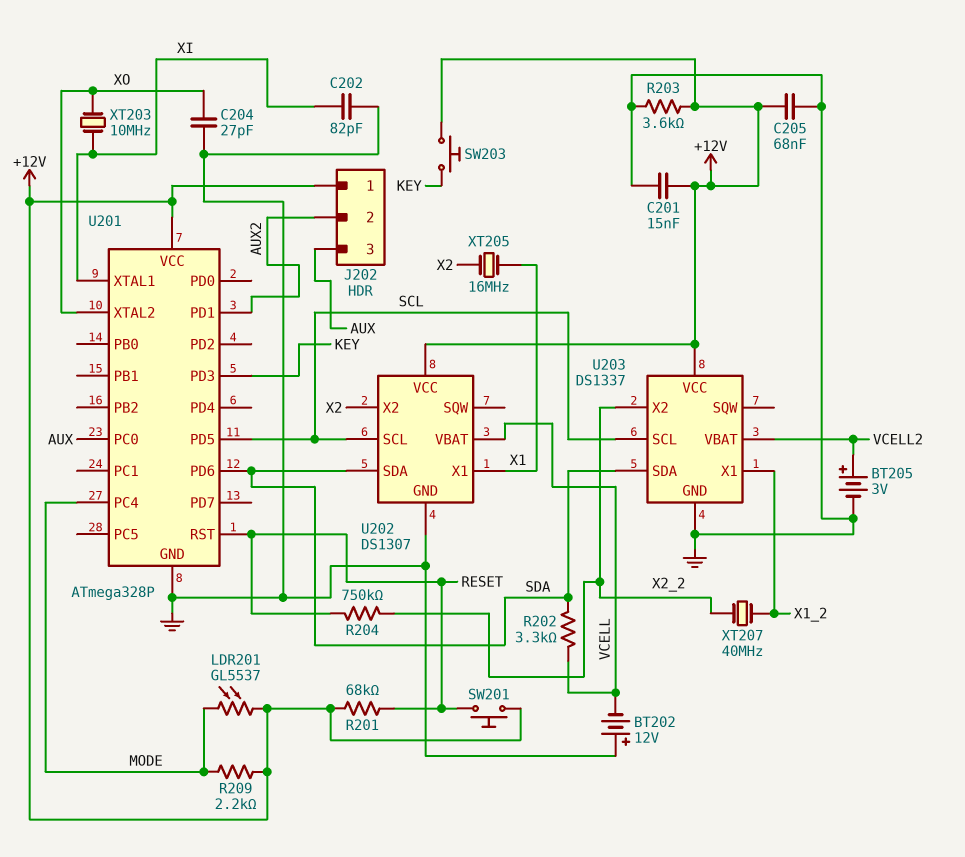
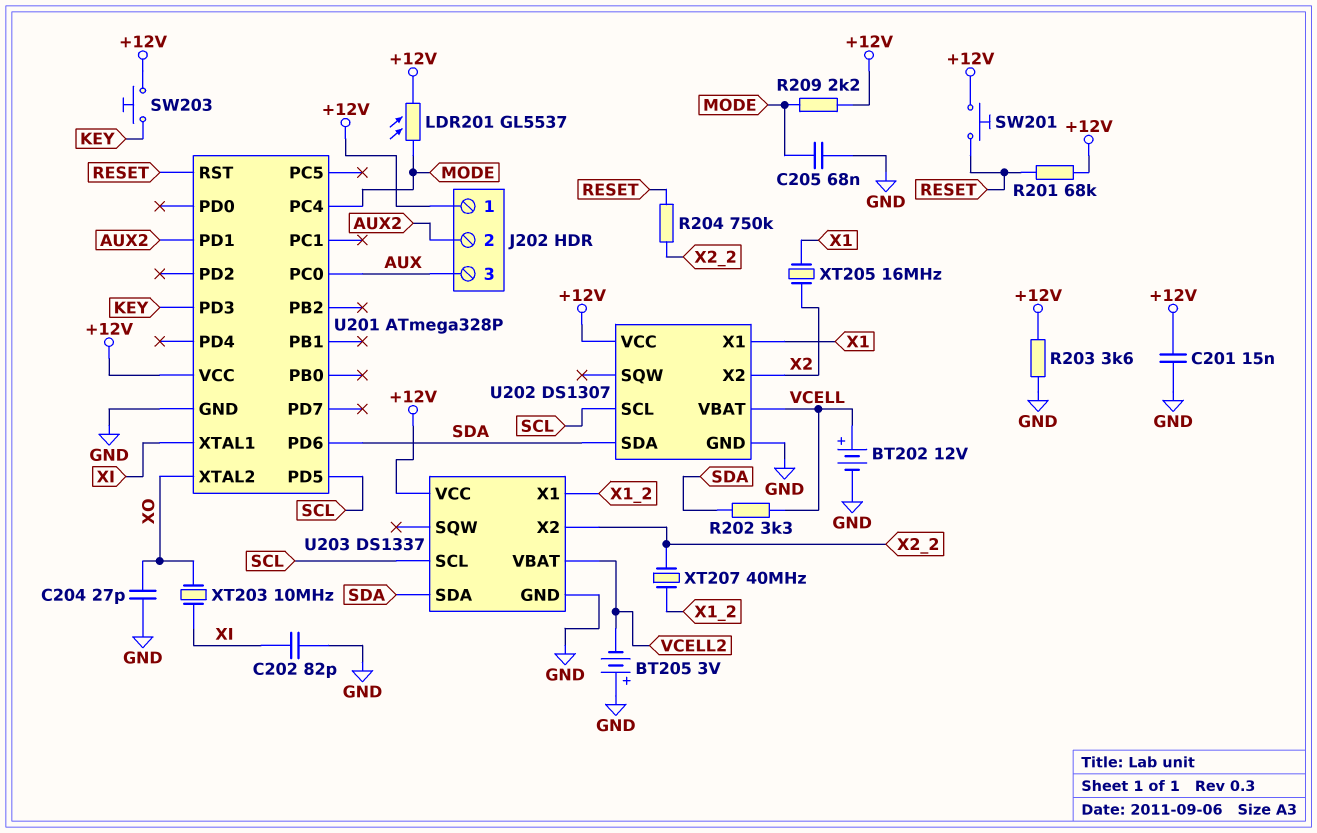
BT202: 12V (plus GND, minus VCELL) -> 12V (plus VCELL, minus GND)
BT205: 3V (plus VCELL2, minus GND) -> 3V (plus GND, minus VCELL2)
C205: 68nF (+12V, GND) -> 68nF (GND, MODE)

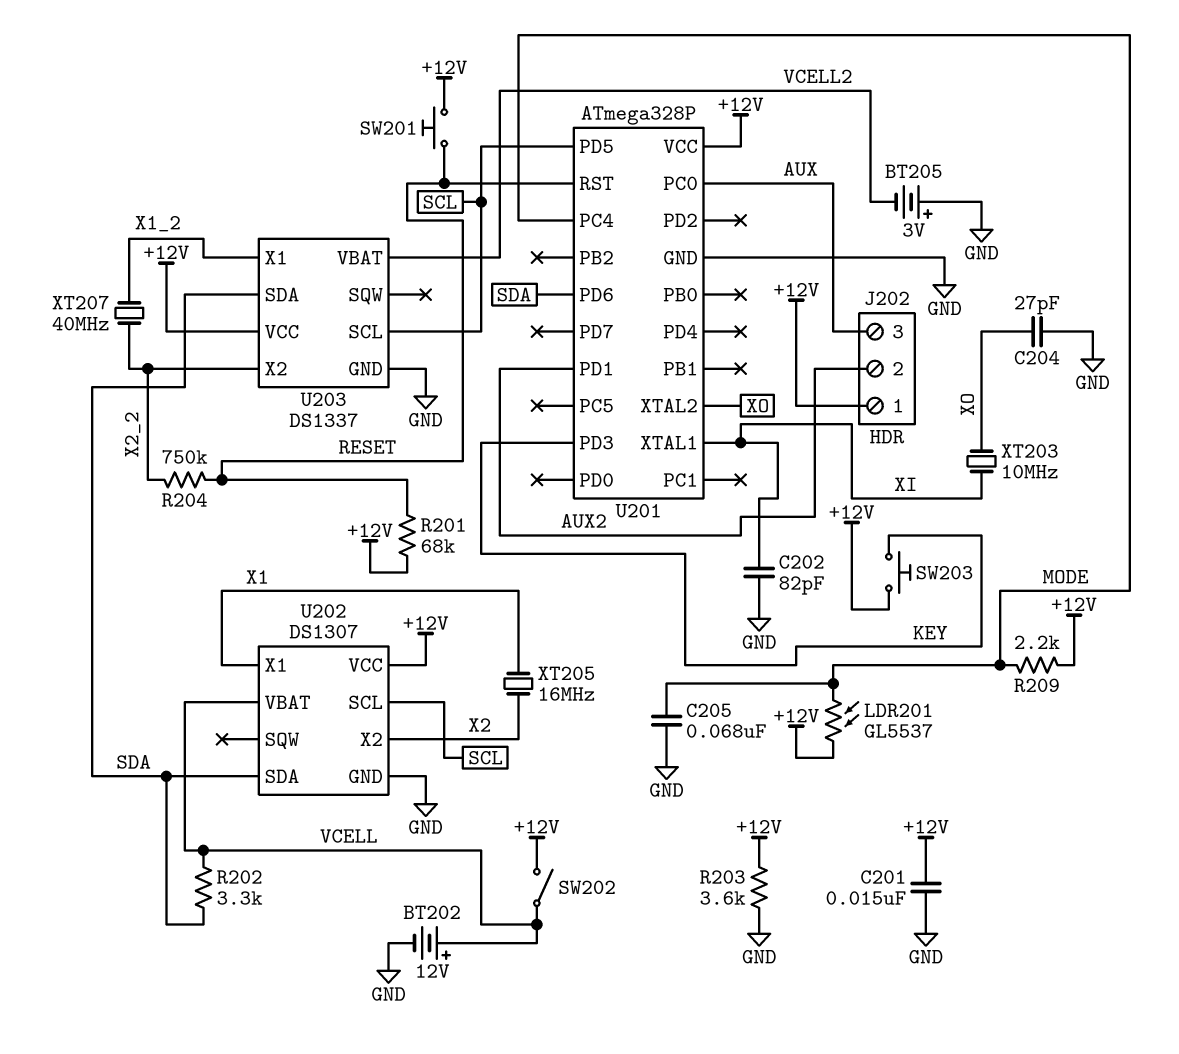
SW202: none -> switch (+12V, VCELL)

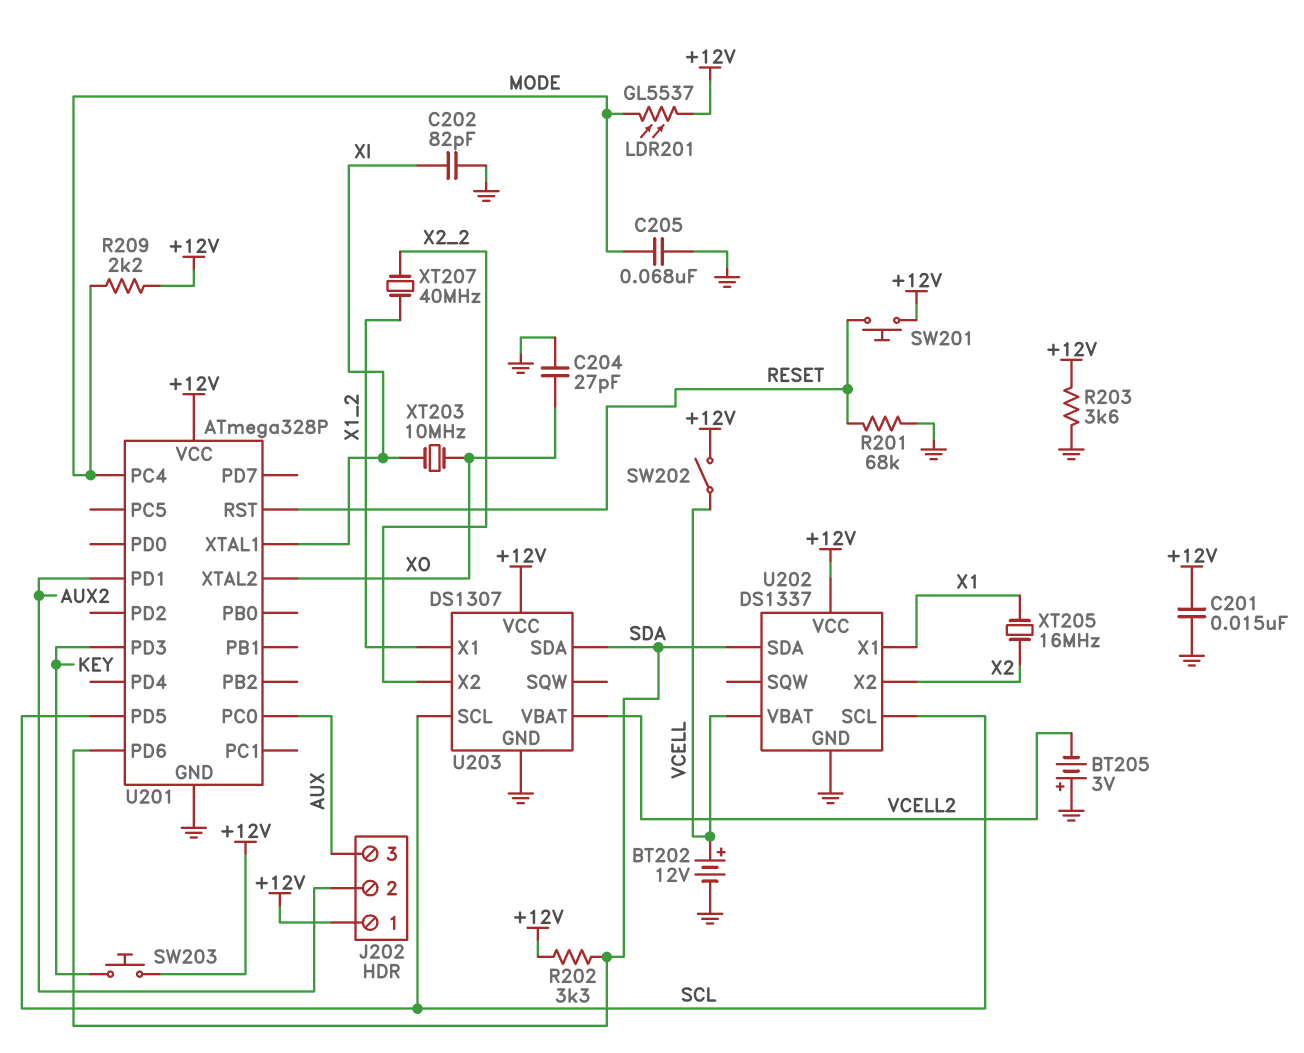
R201: 68k (+12V, RESET) -> 68k (GND, RESET)
R202: 3.3k (SDA, VCELL) -> 3.3k (+12V, SDA)
R204: 750k (RESET, X2_2) -> none
U202: DS1307 -> DS1337
U203: DS1337 -> DS1307

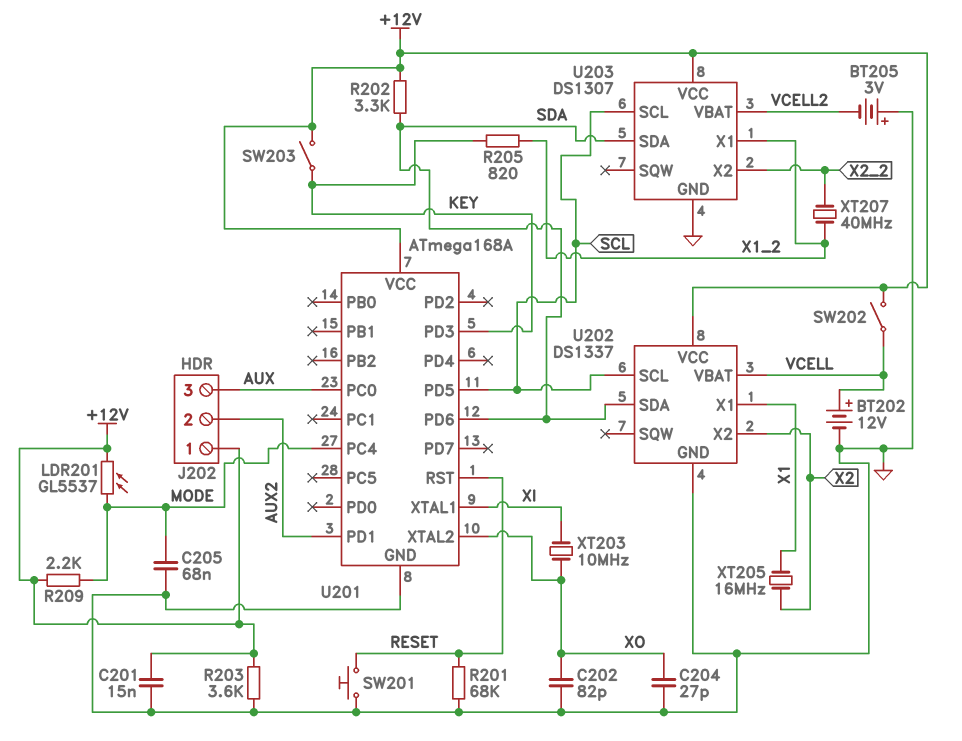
C202: 82pF (GND, XI) -> 82pF (GND, XO)
R205: none -> 820 (KEY, X1_2)
SW201: button (+12V, RESET) -> button (GND, RESET)
SW203: button (+12V, KEY) -> switch (+12V, KEY)
U201: ATmega328P -> ATmega168A

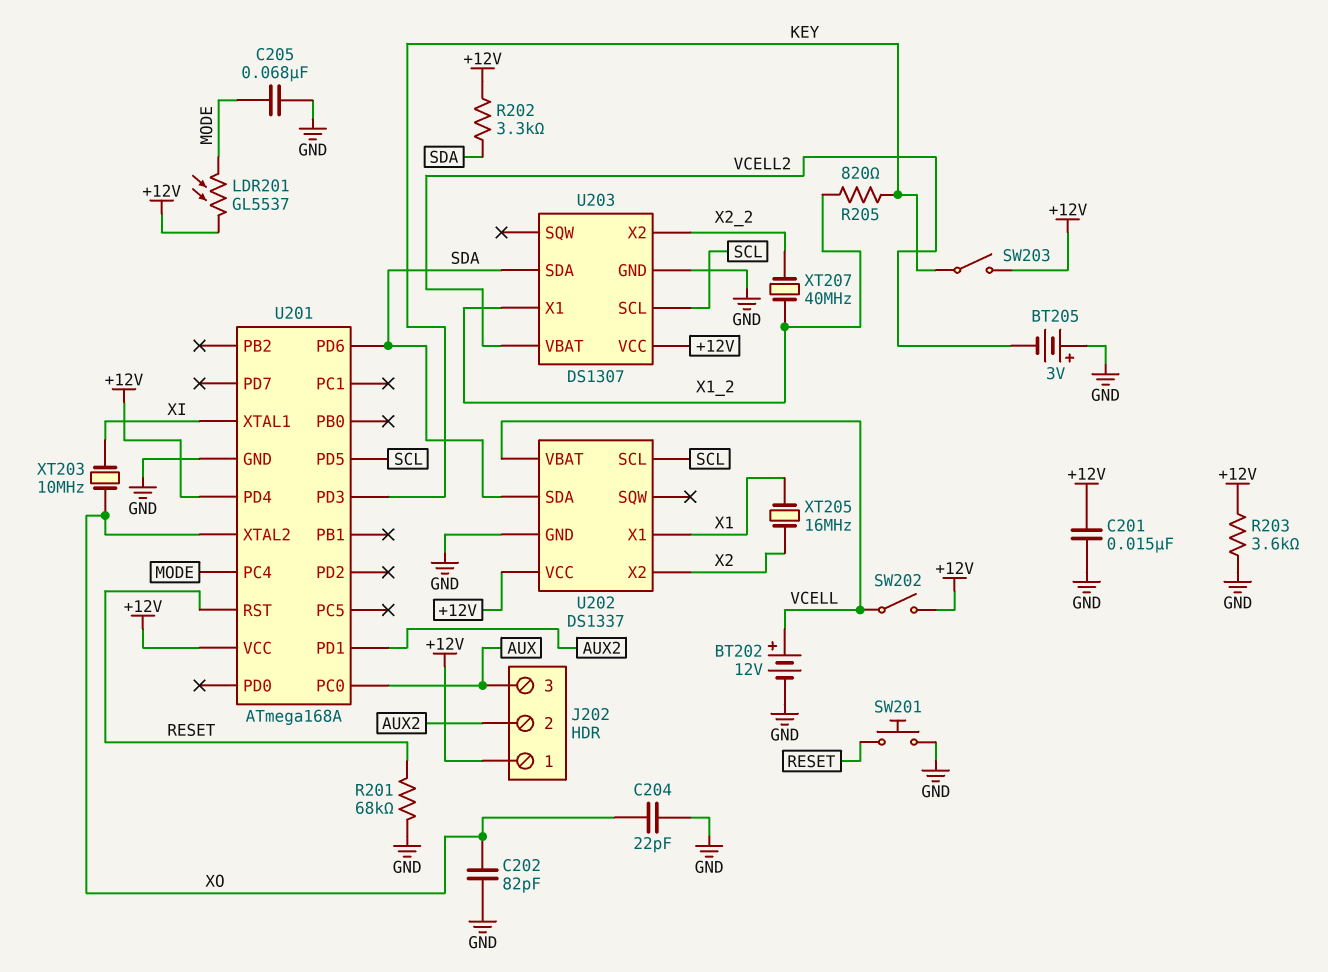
C204: 27pF (GND, XO) -> 22pF (GND, XO)
R209: 2.2k (+12V, MODE) -> none
U201 pin PD4: none -> +12V

